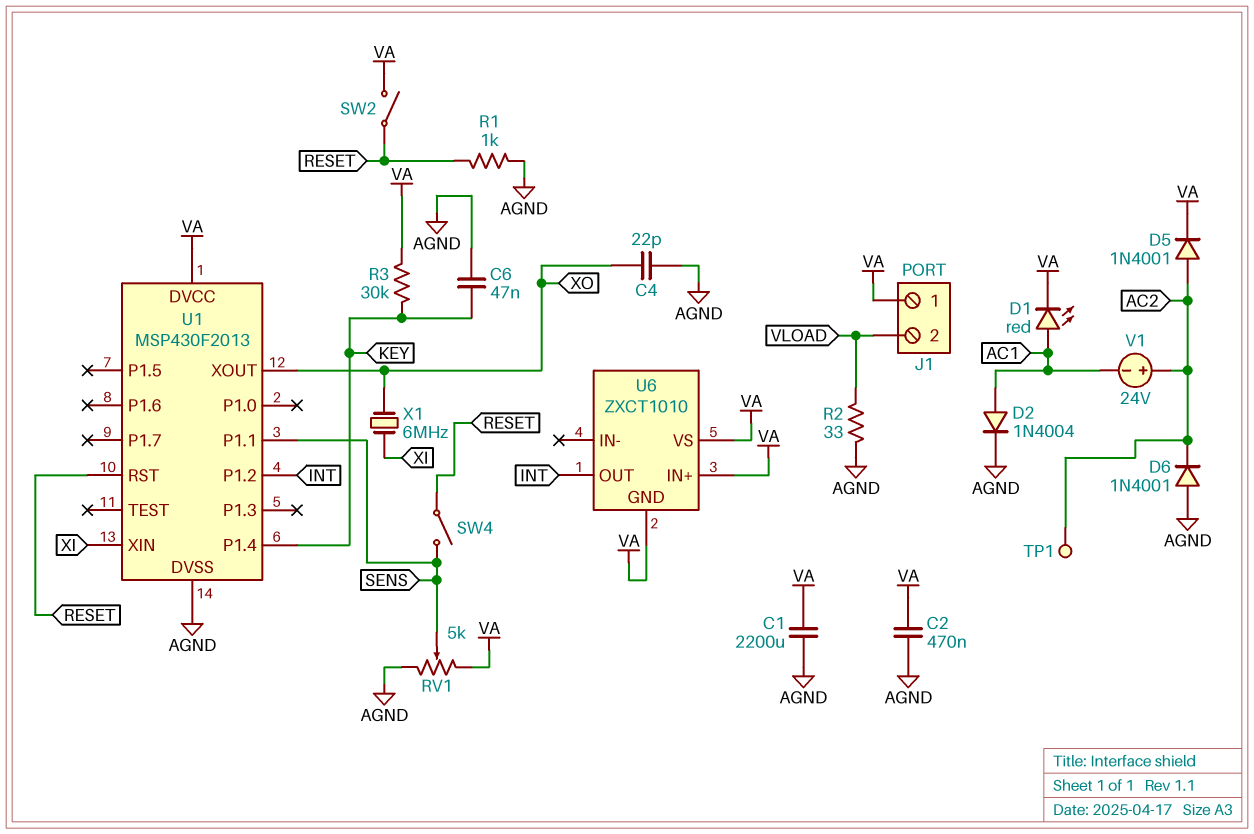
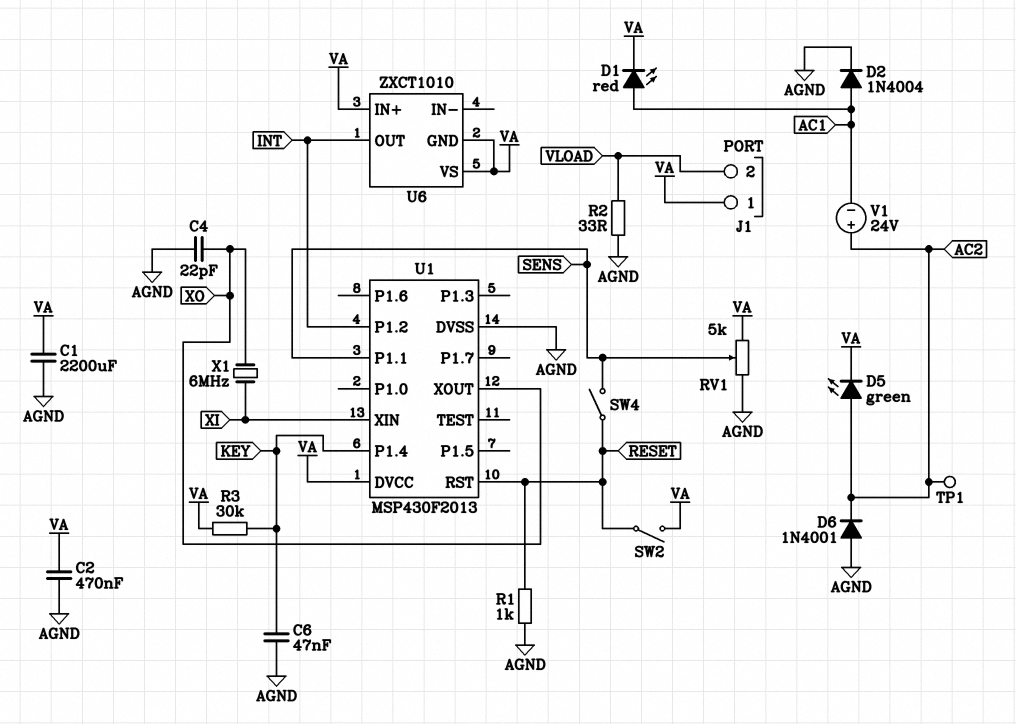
D5: diode 1N4001 (A AC2, K VA) -> LED green (A AC2, K VA)

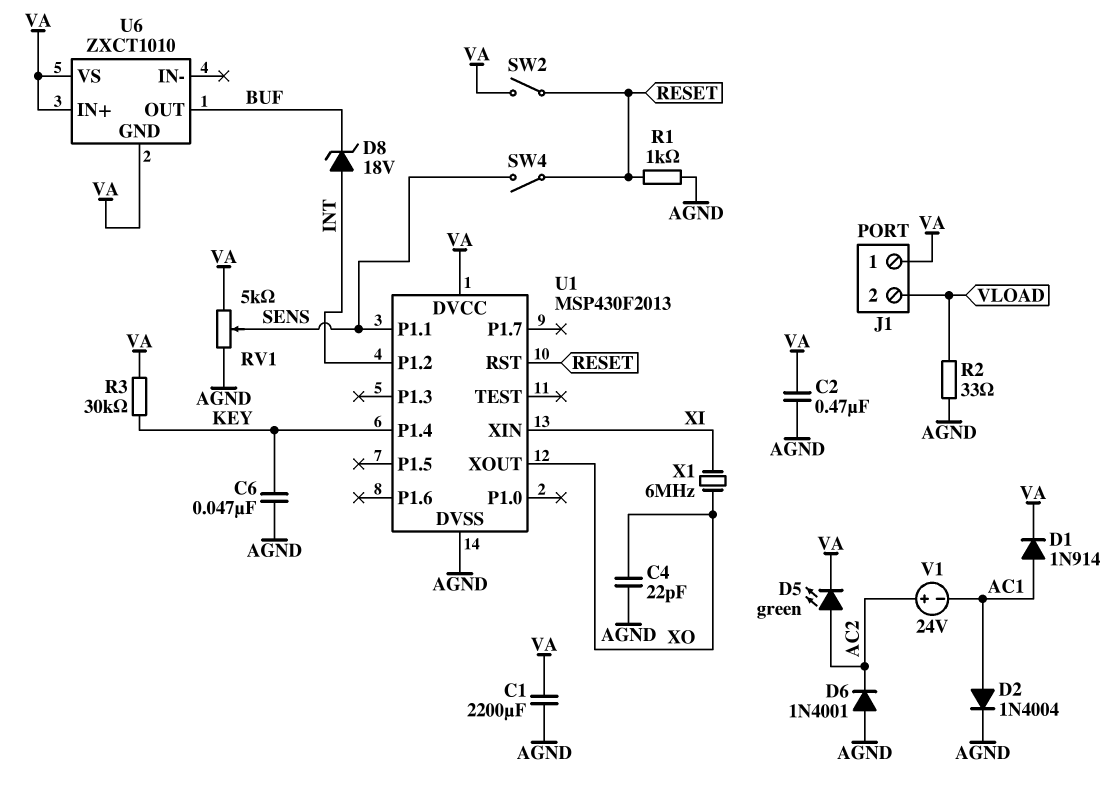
D1: LED red (A AC1, K VA) -> diode 1N914 (A AC1, K VA)
D8: none -> zener 18V (A INT, K BUF)
TP1: test point (AC2) -> none
U6 pin OUT: INT -> BUF

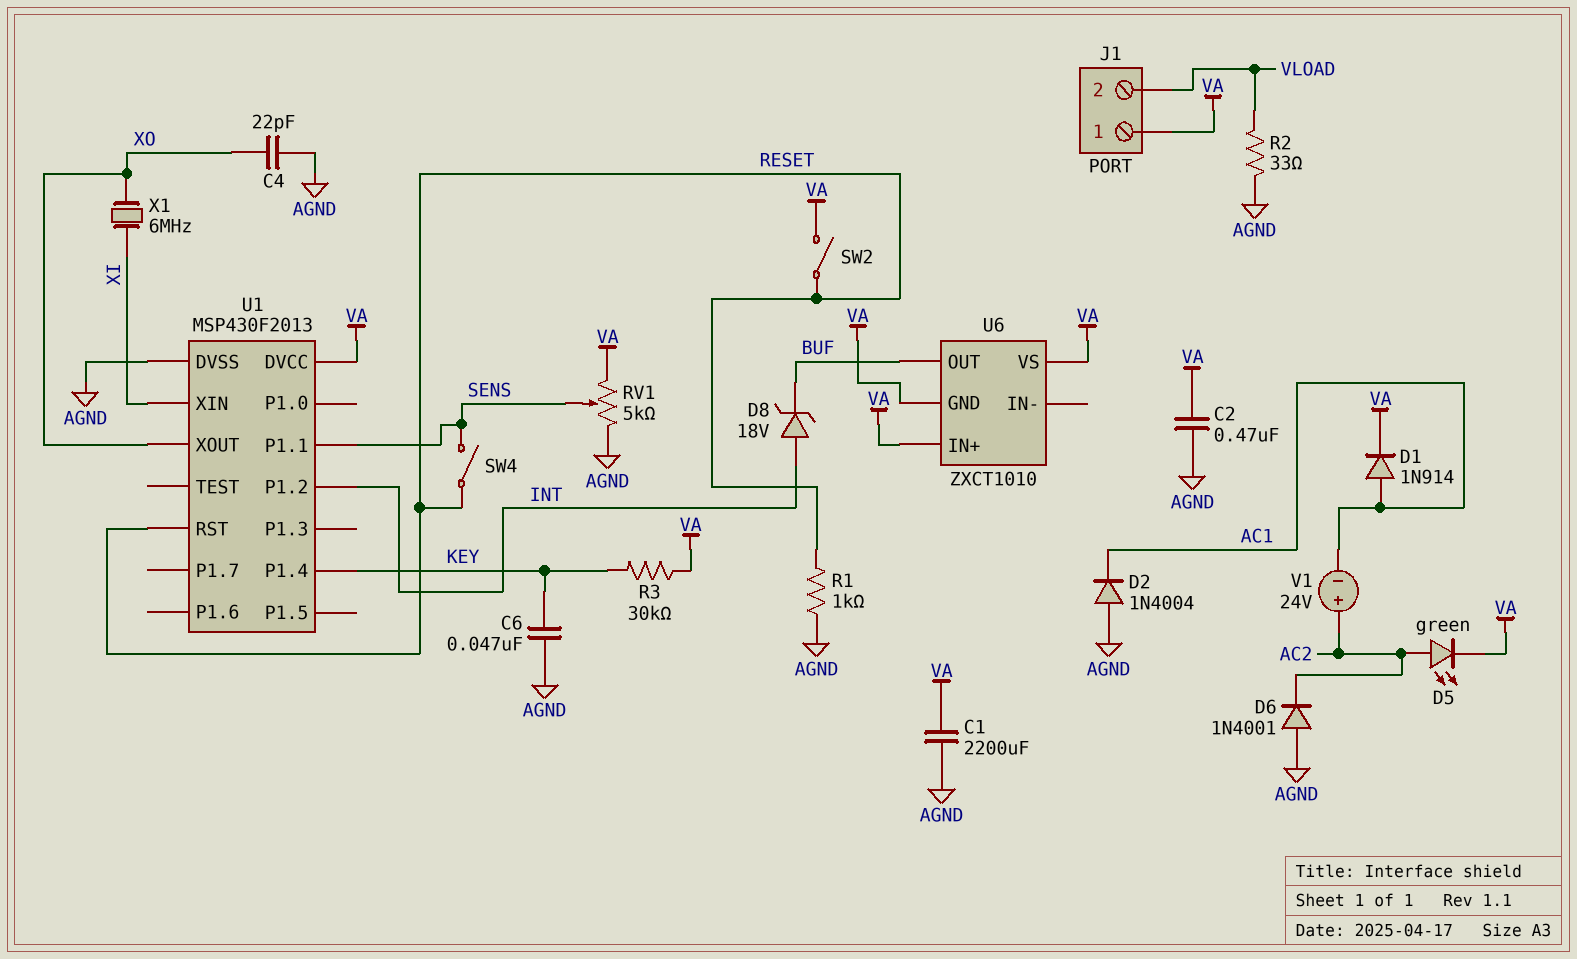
D2: diode 1N4004 (A AC1, K AGND) -> diode 1N4004 (A AGND, K AC1)

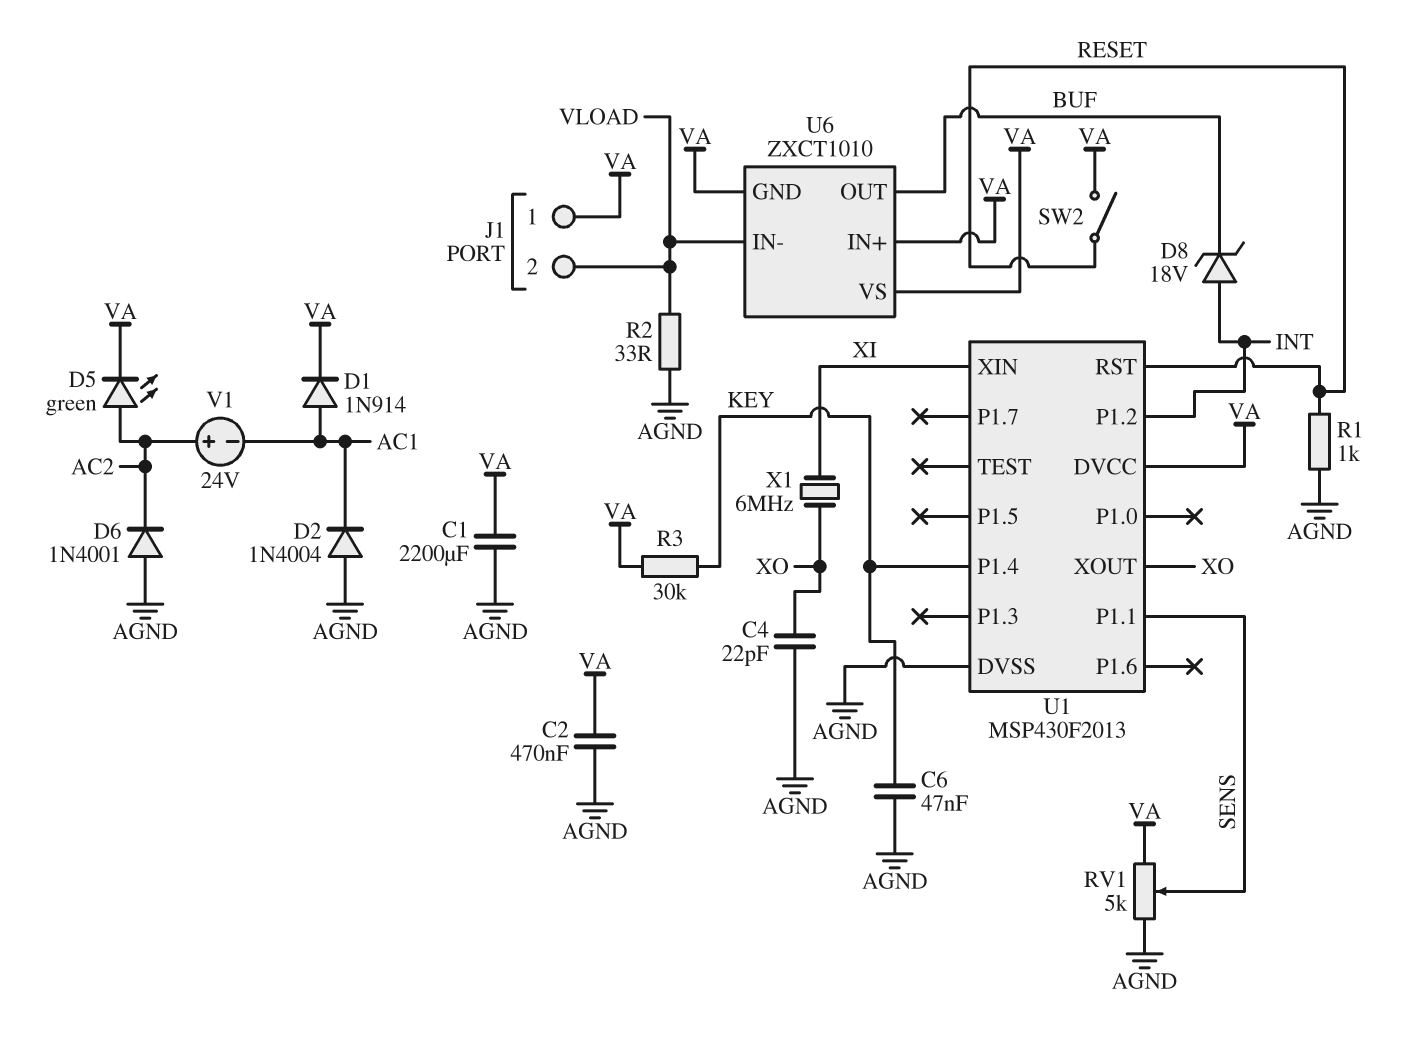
SW4: switch (RESET, SENS) -> none
U6 pin IN-: none -> VLOAD

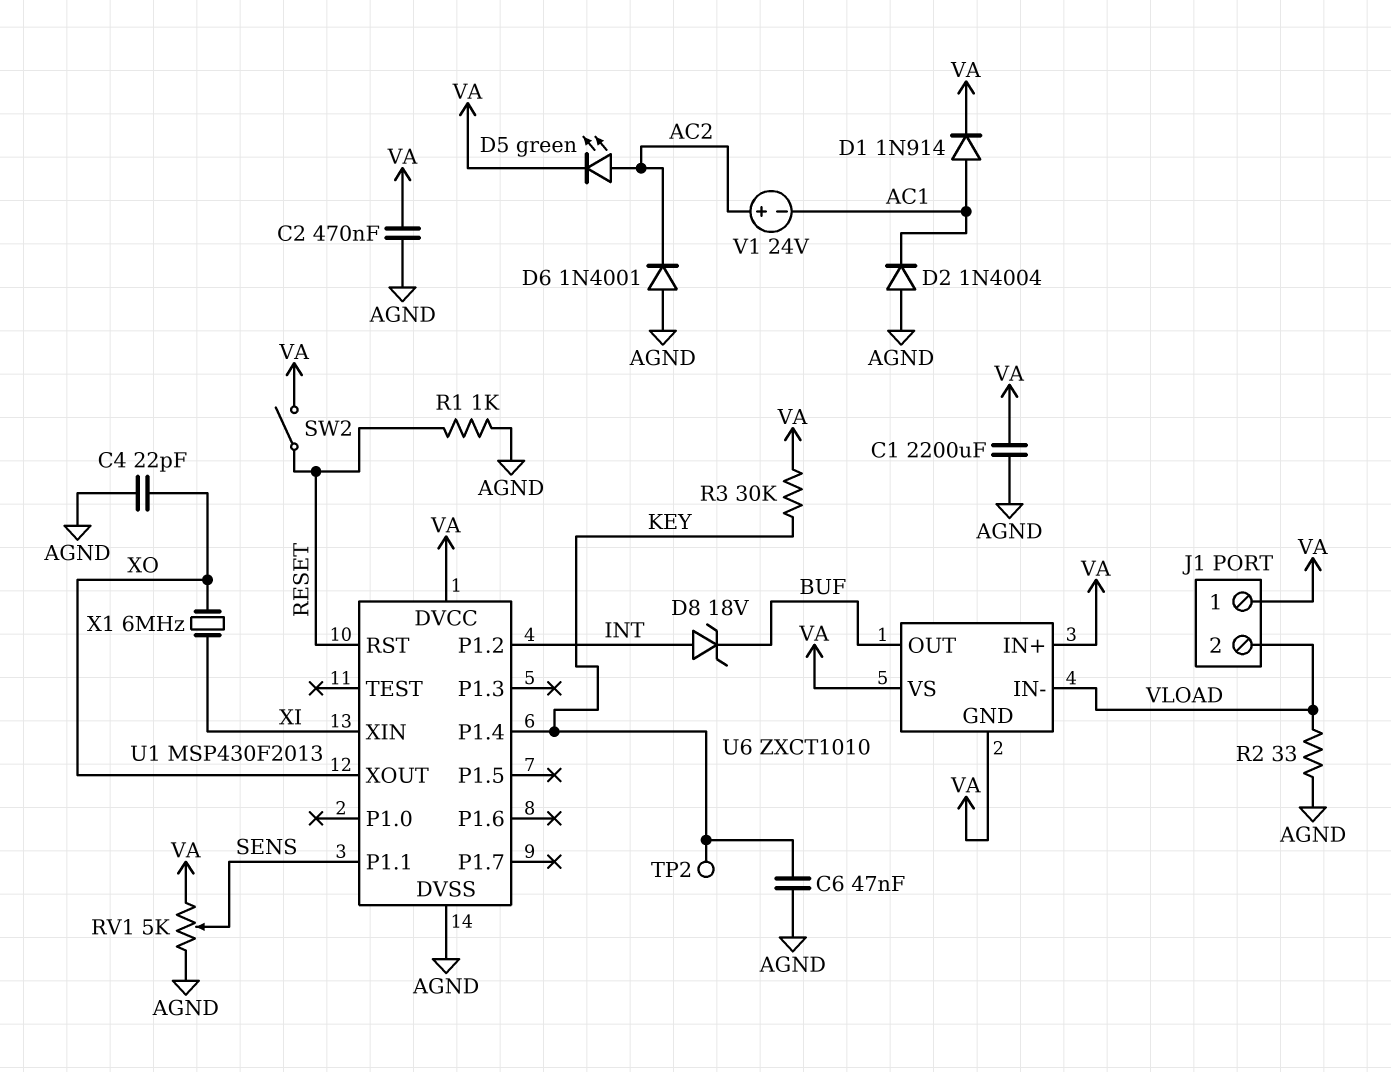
TP2: none -> test point (KEY)

